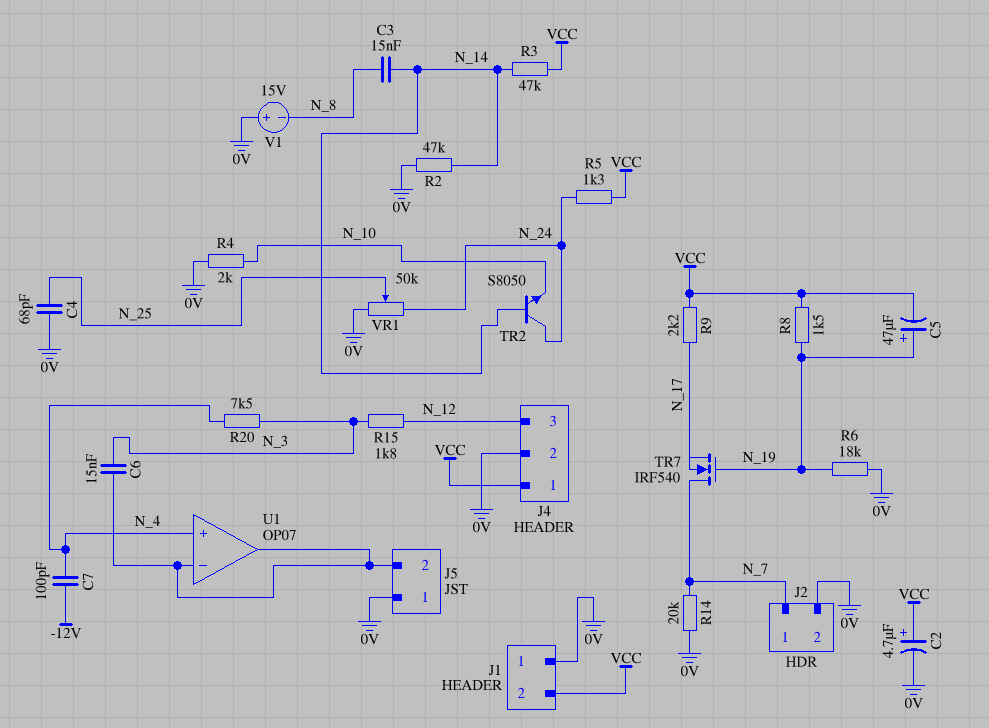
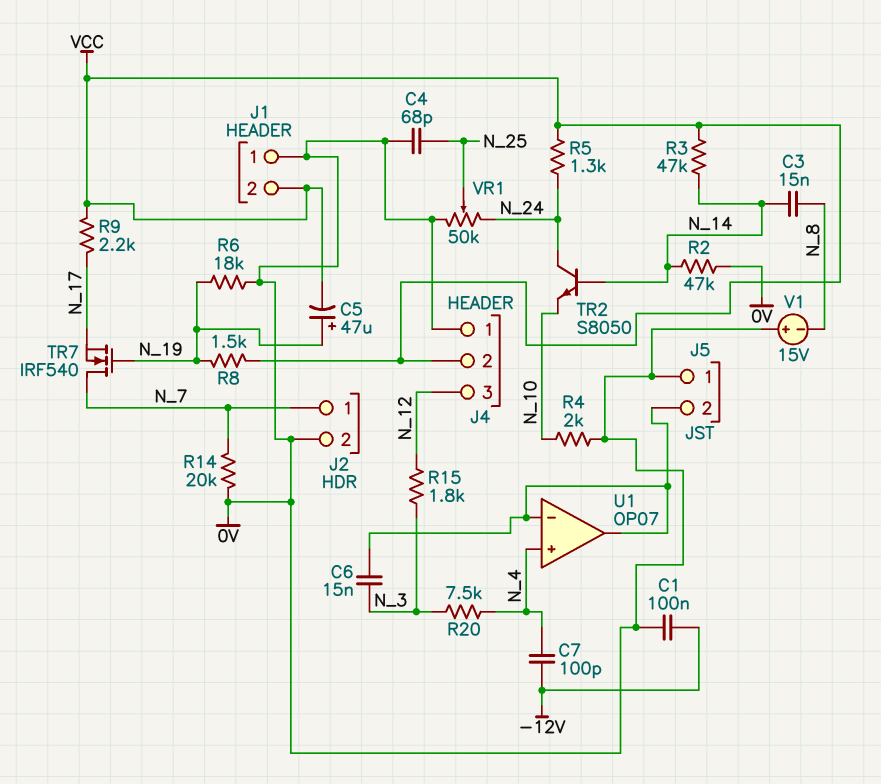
C1: none -> 100nF (-12V, 0V)
C2: 4.7uF (plus VCC, minus 0V) -> none
J4 pin 1: VCC -> 0V
J4 pin 2: 0V -> VCC

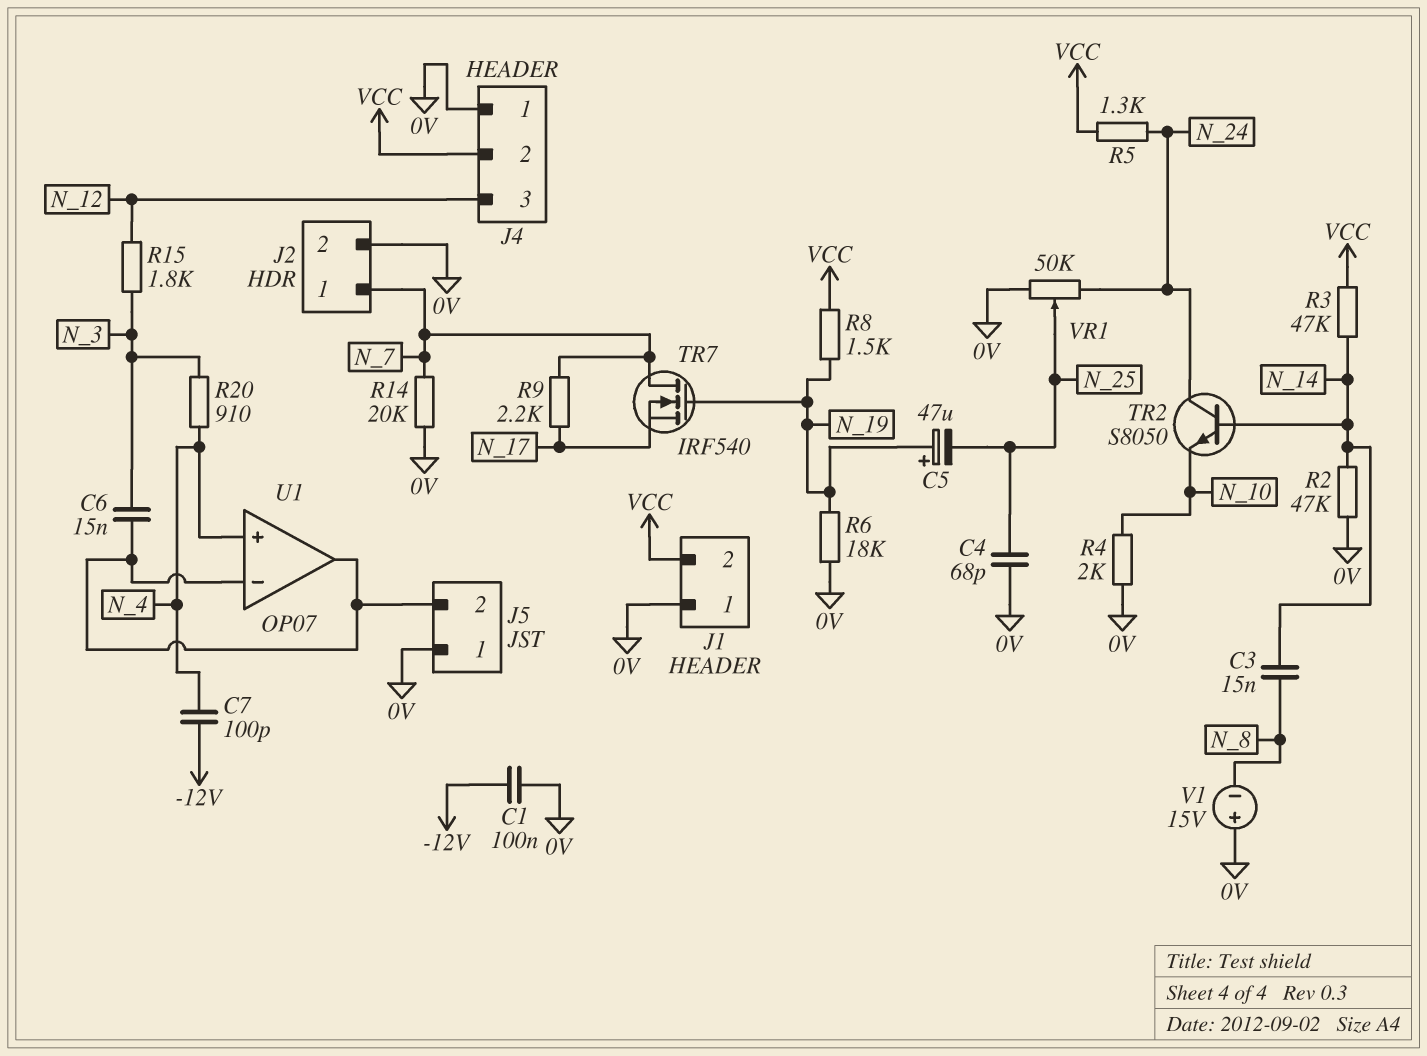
C5: 47uF (plus N_19, minus VCC) -> 47uF (plus N_19, minus N_25)
R9: 2.2k (N_17, VCC) -> 2.2k (N_7, N_17)
R20: 7.5k (N_3, N_4) -> 910 (N_3, N_4)

